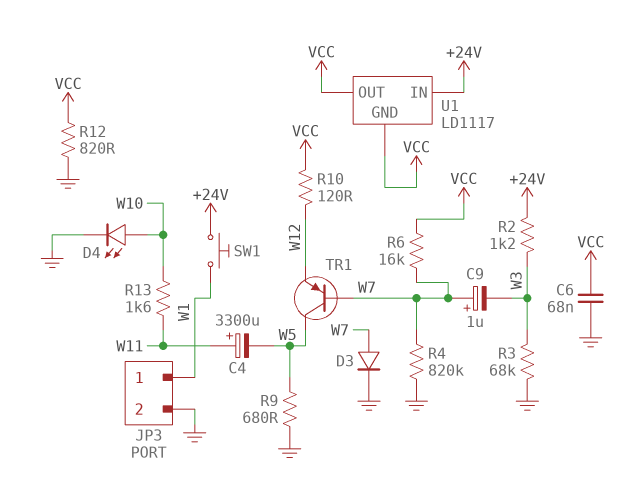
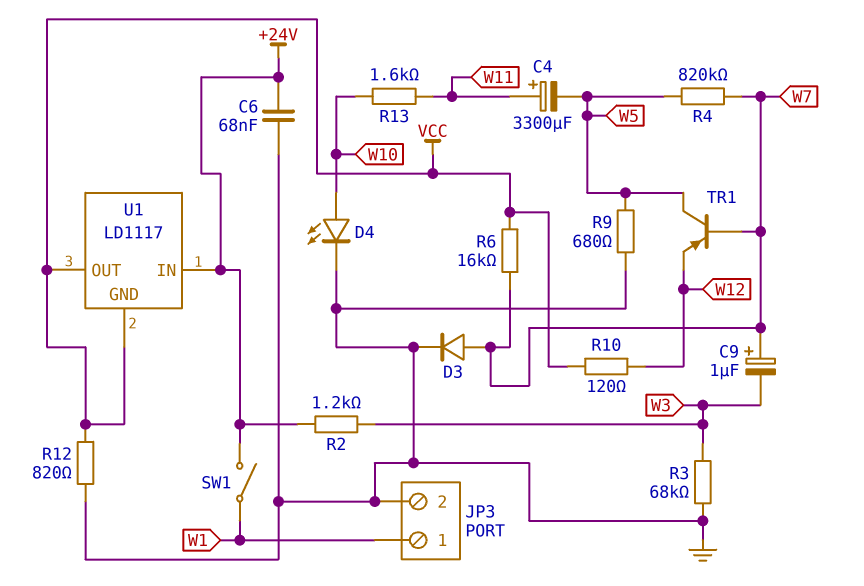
C6: 68nF (GND, VCC) -> 68nF (+24V, GND)
R4: 820k (GND, W7) -> 820k (W5, W7)
SW1: button (+24V, W1) -> switch (+24V, W1)

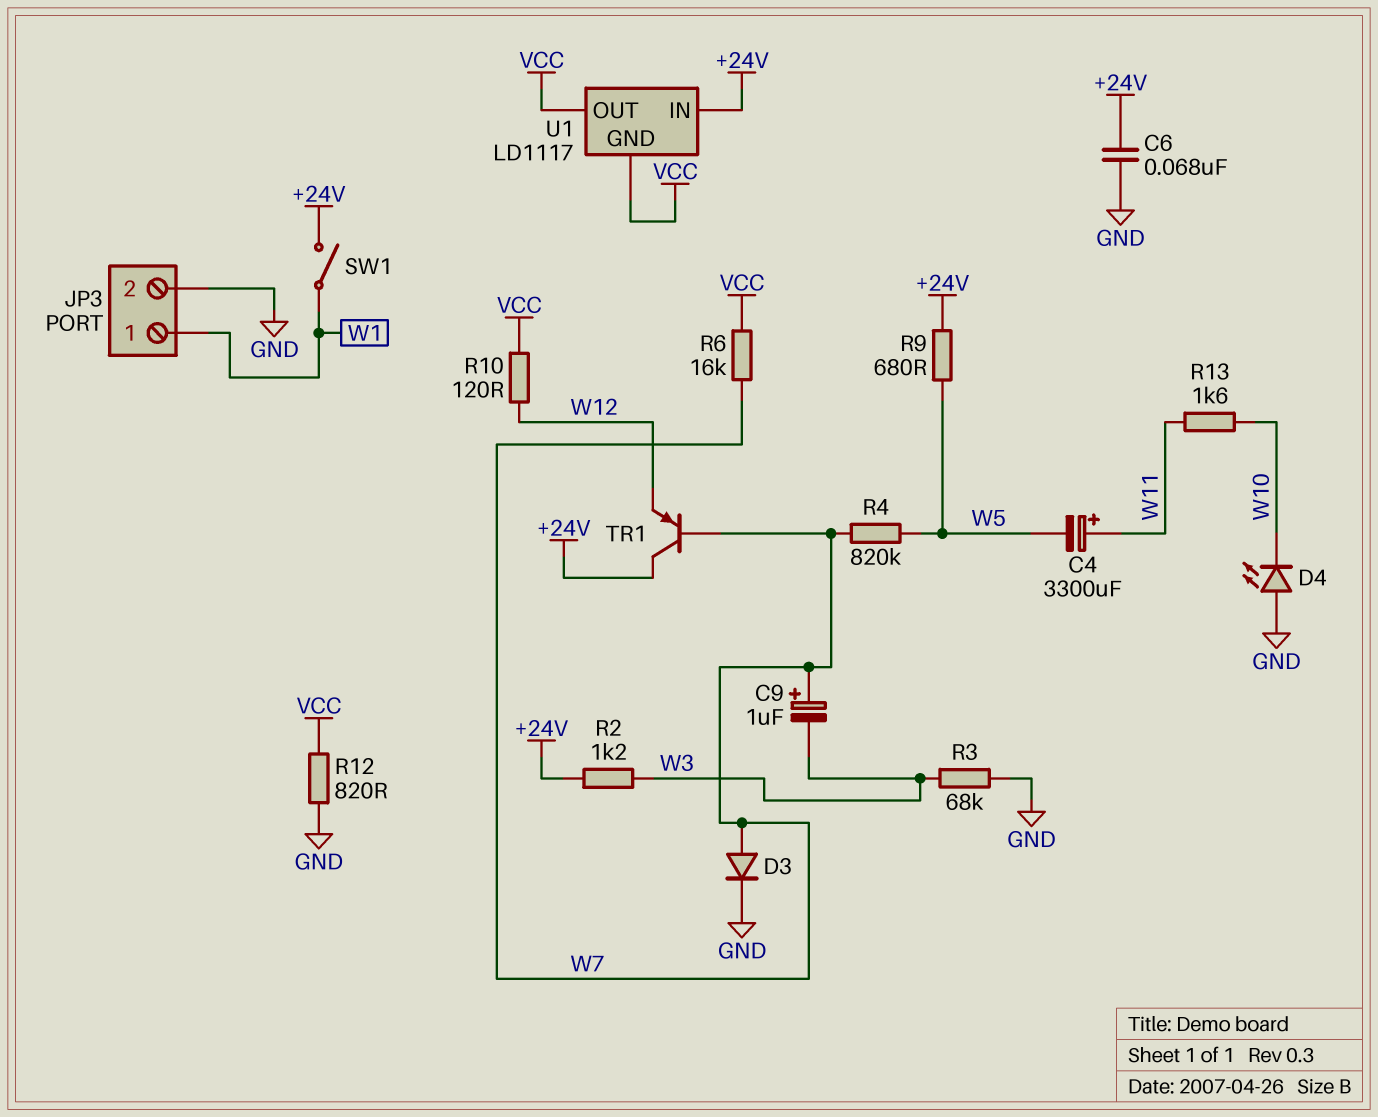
D4: LED (A W10, K GND) -> LED (A GND, K W10)
R9: 680 (GND, W5) -> 680 (+24V, W5)
TR1: PNP (B W7, C W5, E W12) -> PNP (B W7, C +24V, E W12)

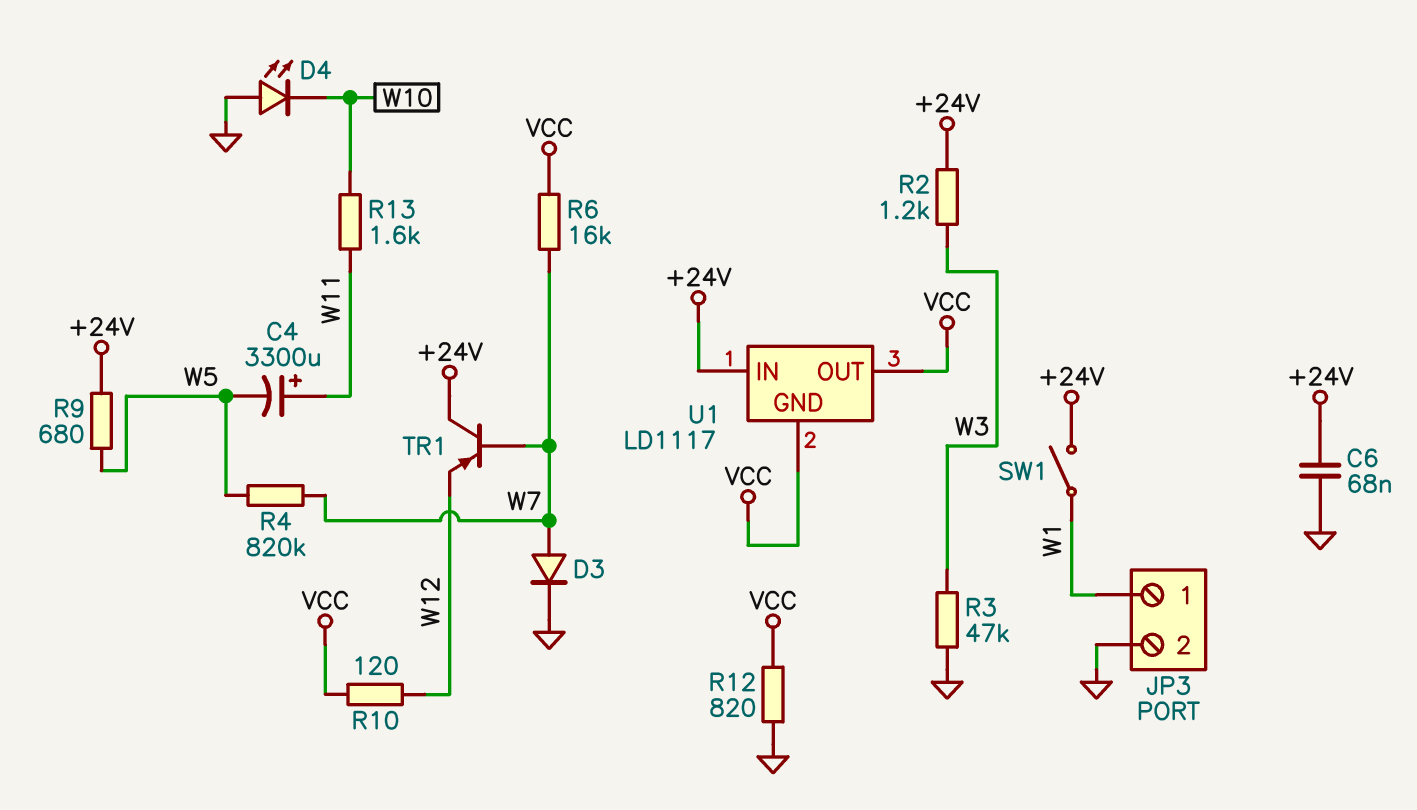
C9: 1uF (plus W7, minus W3) -> none
R3: 68k (GND, W3) -> 47k (GND, W3)

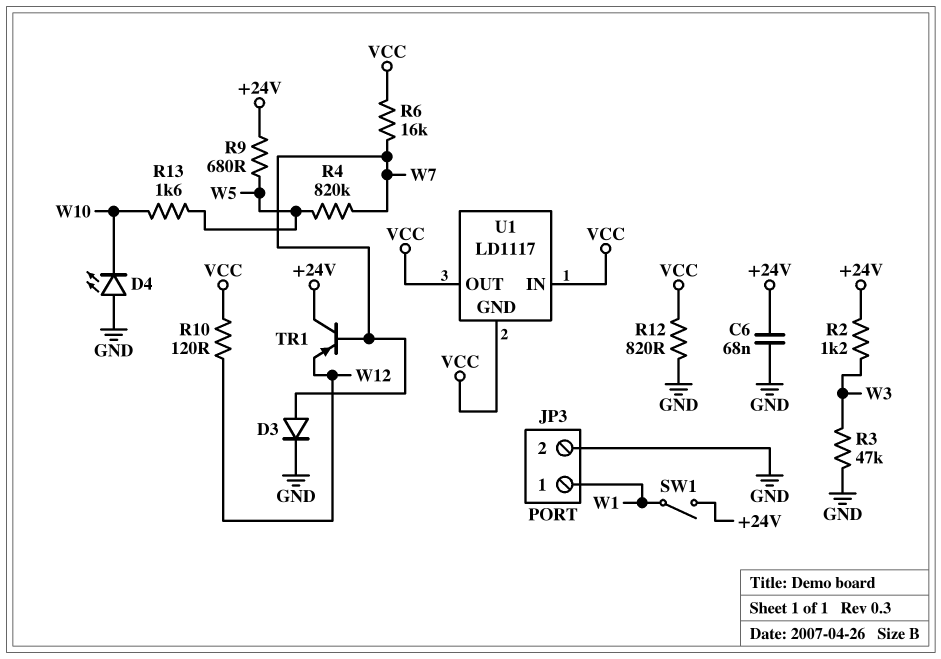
C4: 3300uF (plus W11, minus W5) -> none
R13: 1.6k (W10, W11) -> 1.6k (W5, W10)
U1 pin IN: +24V -> VCC

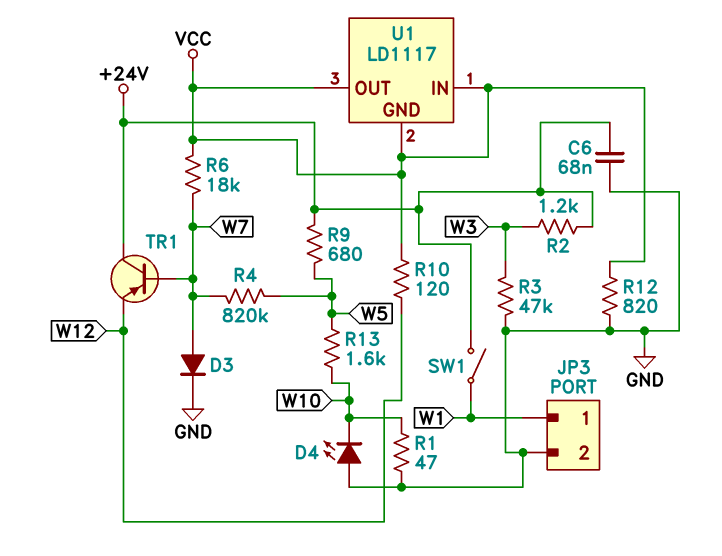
R1: none -> 47 (GND, W10)
R6: 16k (VCC, W7) -> 18k (VCC, W7)

